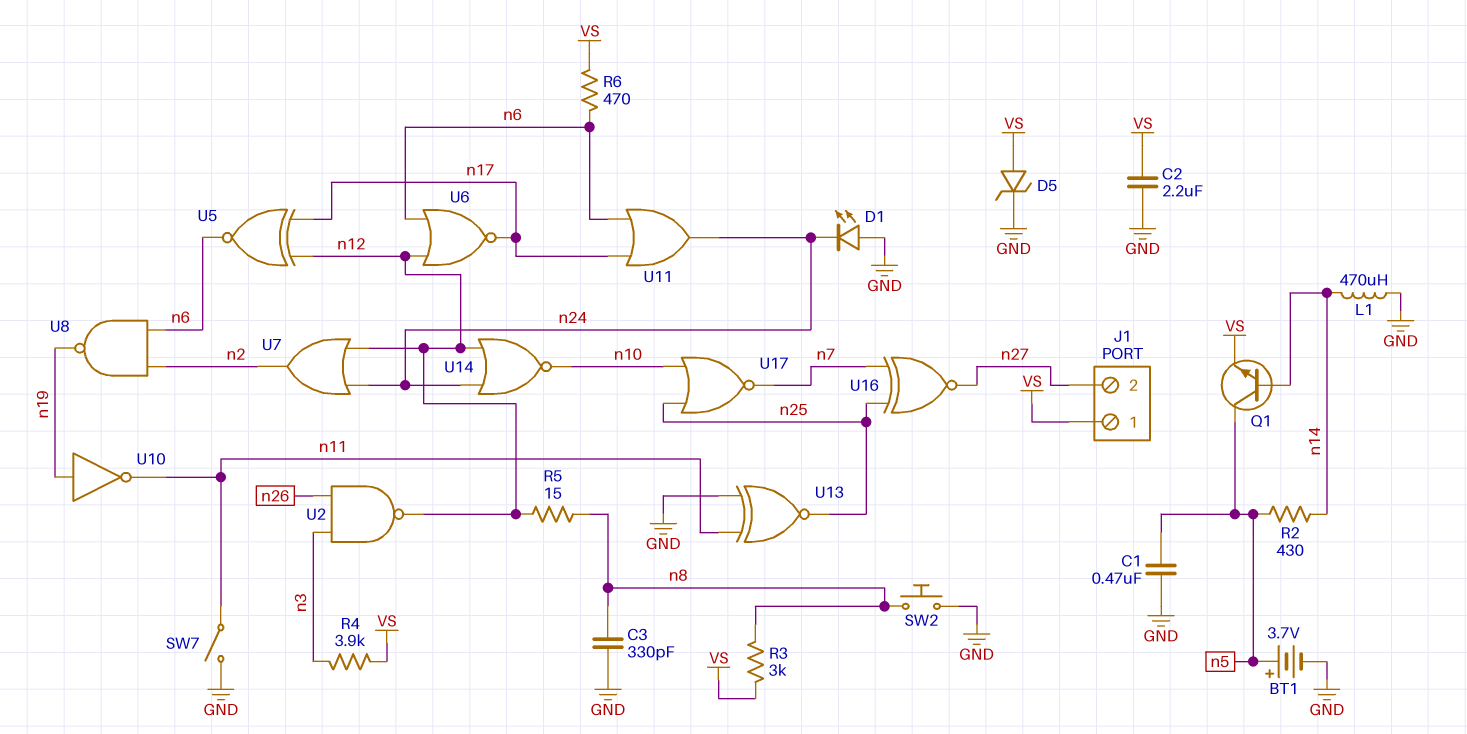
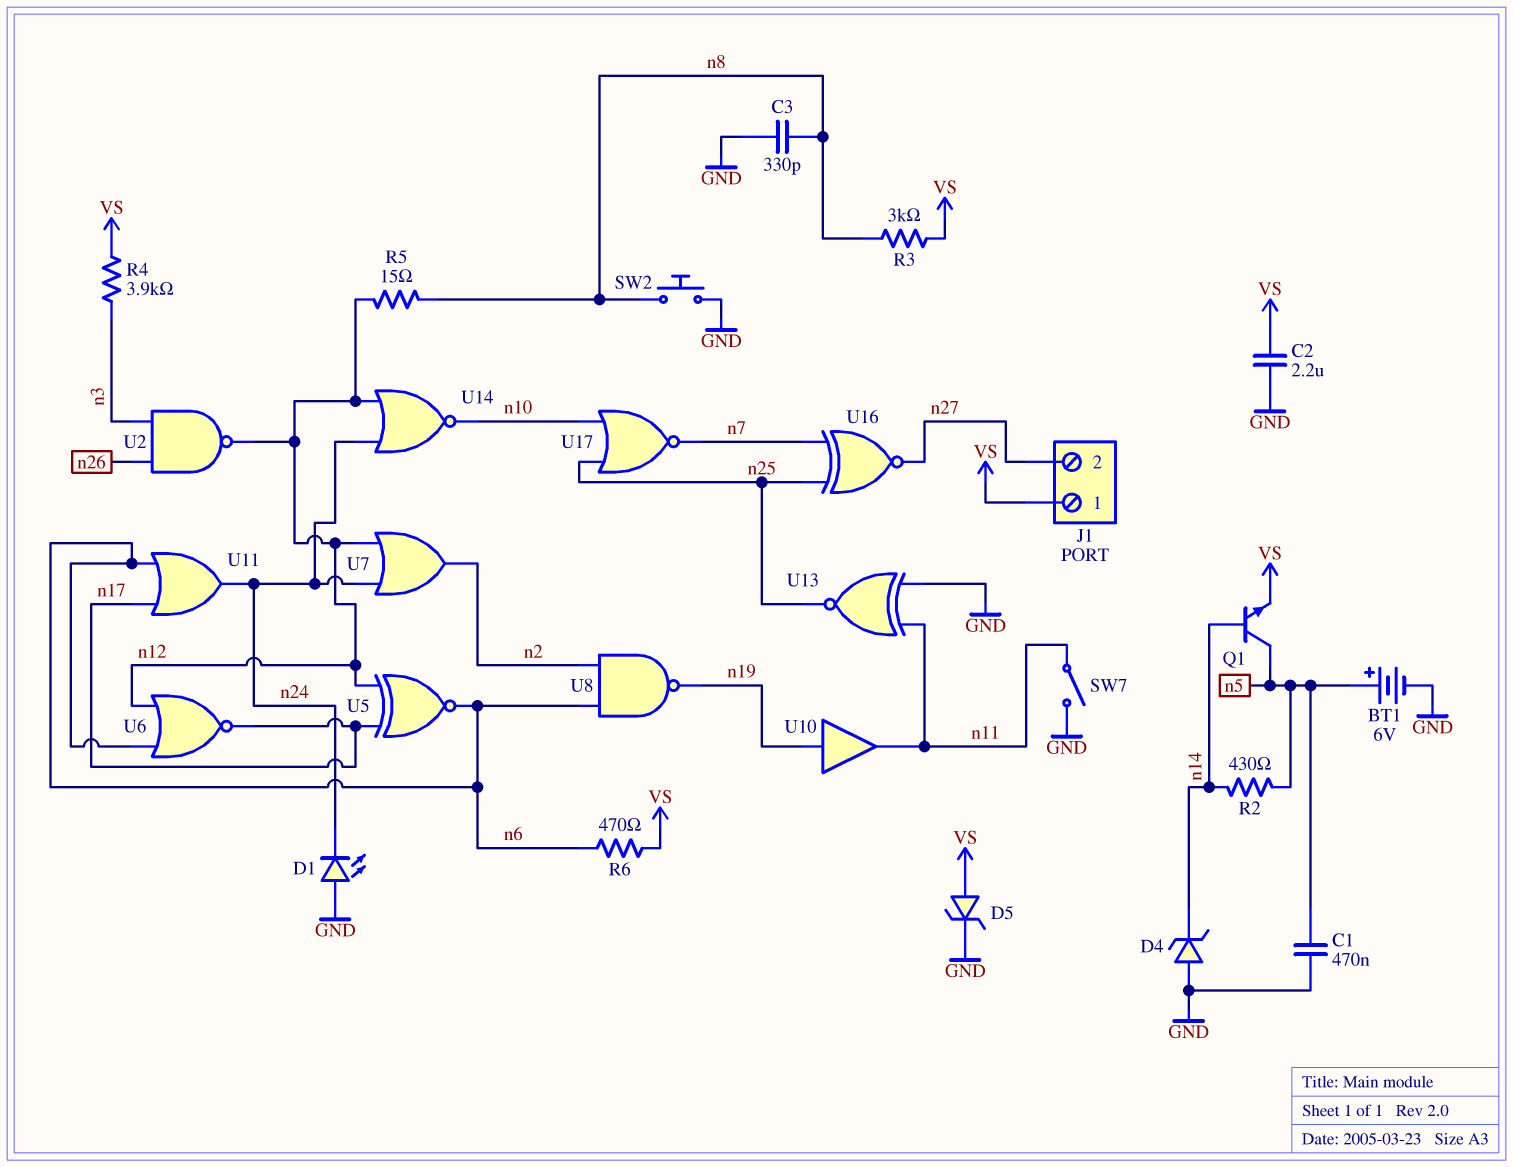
BT1: 3.7V (plus n5, minus GND) -> 6V (plus n5, minus GND)
D4: none -> zener (A GND, K n14)
L1: 470uH (GND, n14) -> none
U10: NOT (in n19, out n11) -> buffer (in n19, out n11)

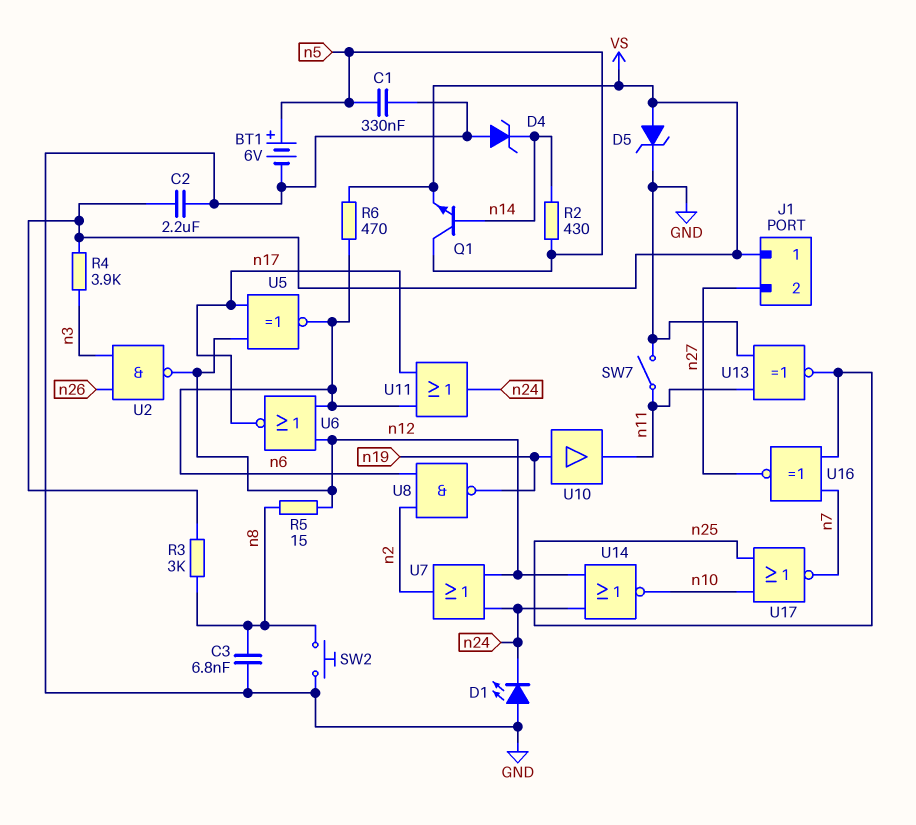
C1: 470nF (GND, n5) -> 330nF (GND, n5)
C3: 330pF (GND, n8) -> 6.8nF (GND, n8)

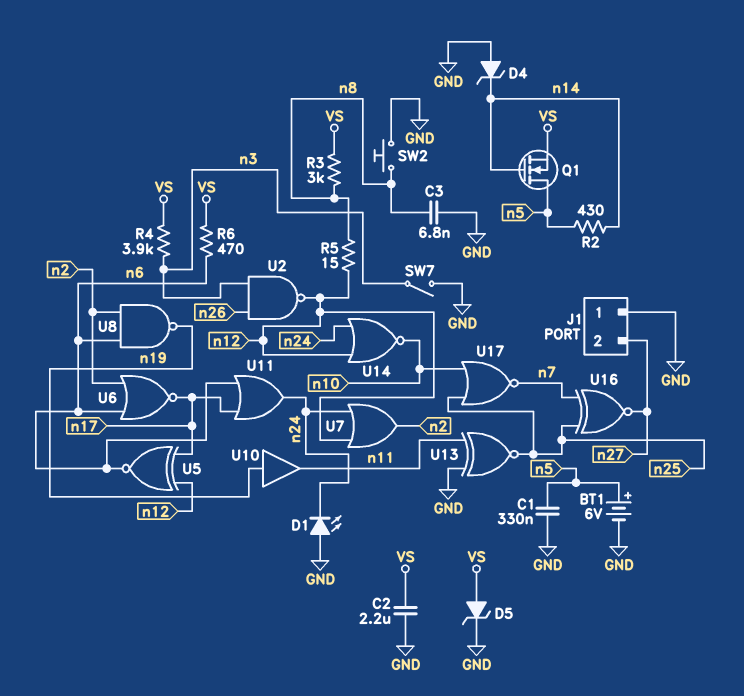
J1 pin 1: VS -> GND
Q1: NPN (B n14, C n5, E VS) -> NMOS (G n14, D n5, S VS)
SW7: switch (GND, n11) -> switch (GND, n3)
U6: NOR (in n6, in n12, out n17) -> NOR (in n2, in n6, out n17)

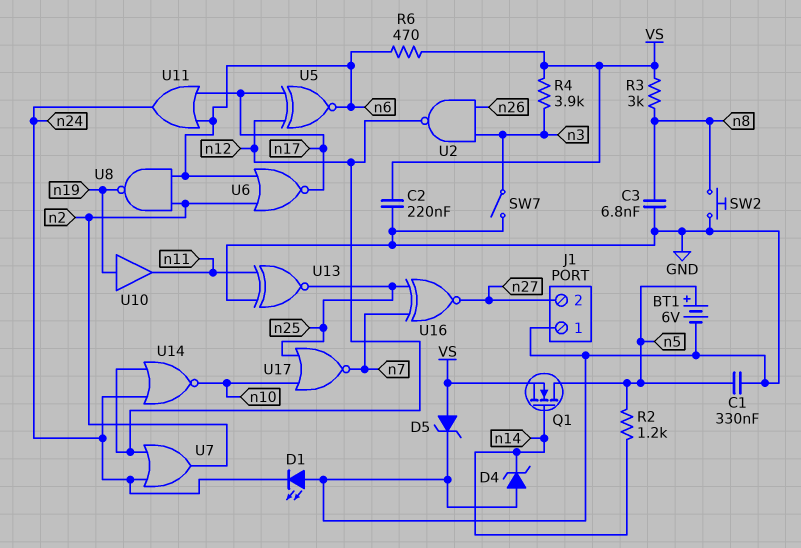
C2: 2.2uF (GND, VS) -> 220nF (GND, VS)
R2: 430 (n5, n14) -> 1.2k (n5, n14)
R5: 15 (n8, n12) -> none

